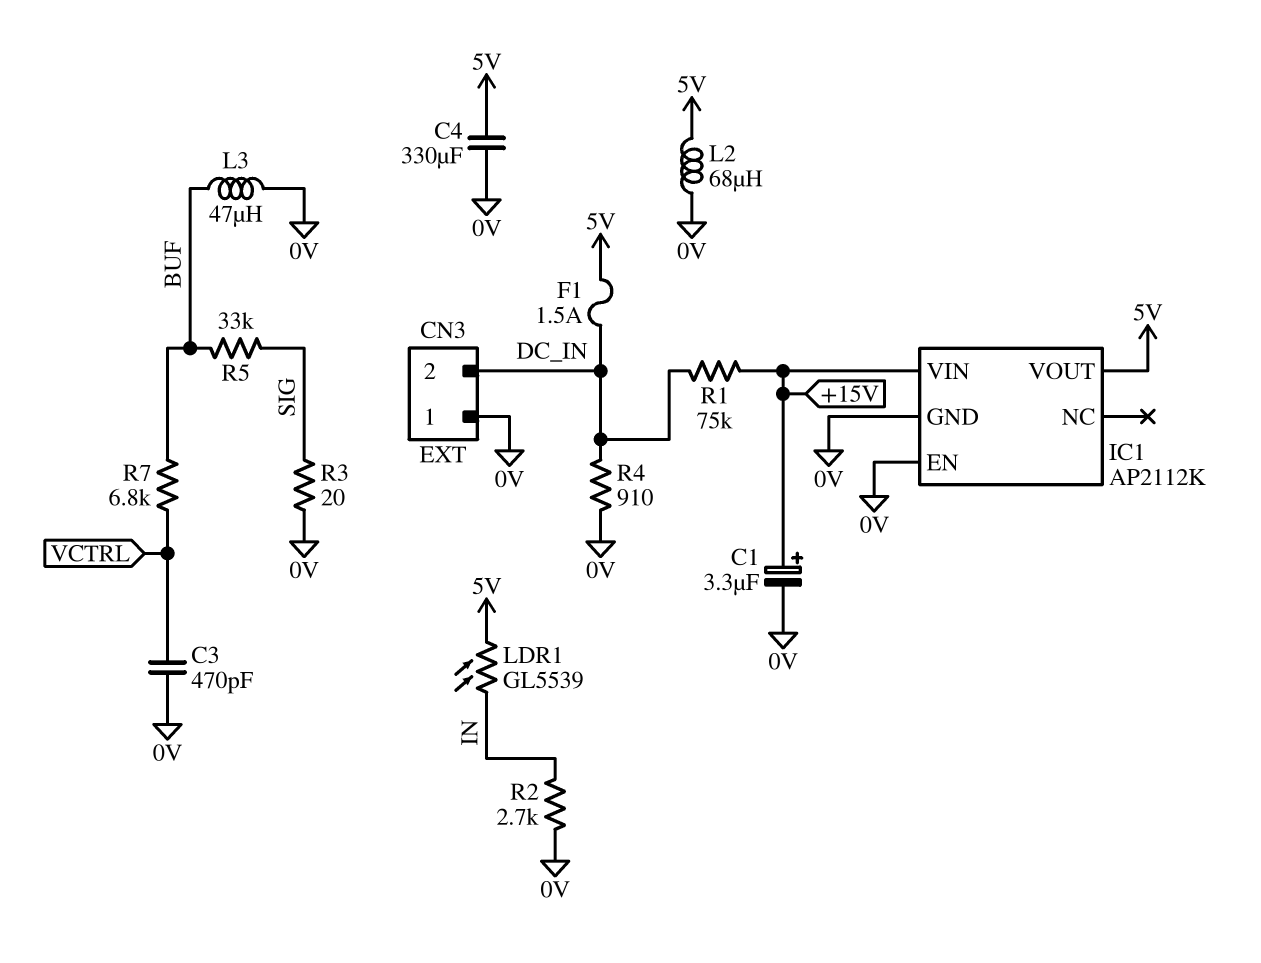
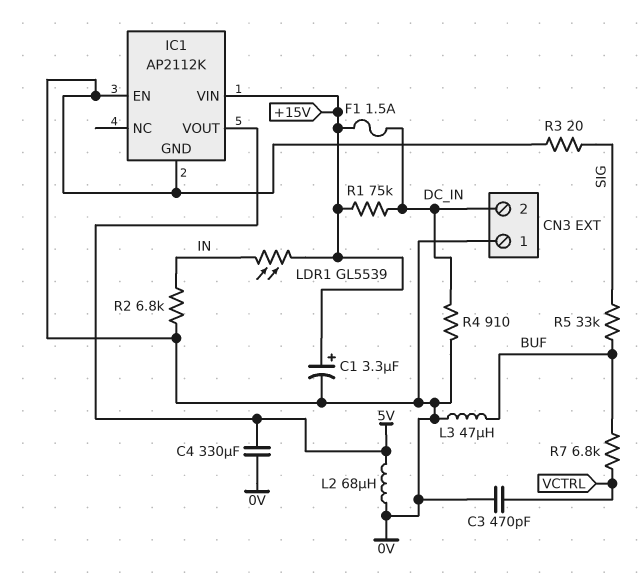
F1: 1.5A (5V, DC_IN) -> 1.5A (+15V, DC_IN)
LDR1: GL5539 (5V, IN) -> GL5539 (+15V, IN)
R2: 2.7k (0V, IN) -> 6.8k (0V, IN)

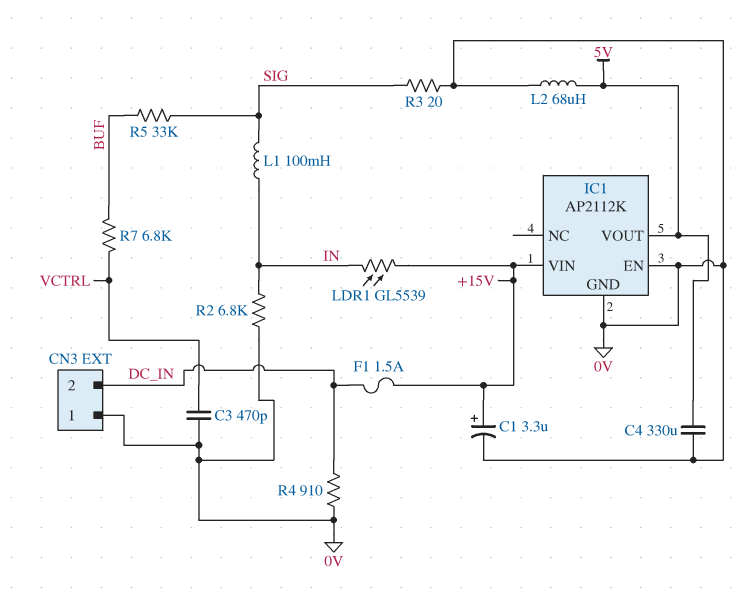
L1: none -> 100mH (IN, SIG)
L3: 47uH (0V, BUF) -> none
R1: 75k (+15V, DC_IN) -> none

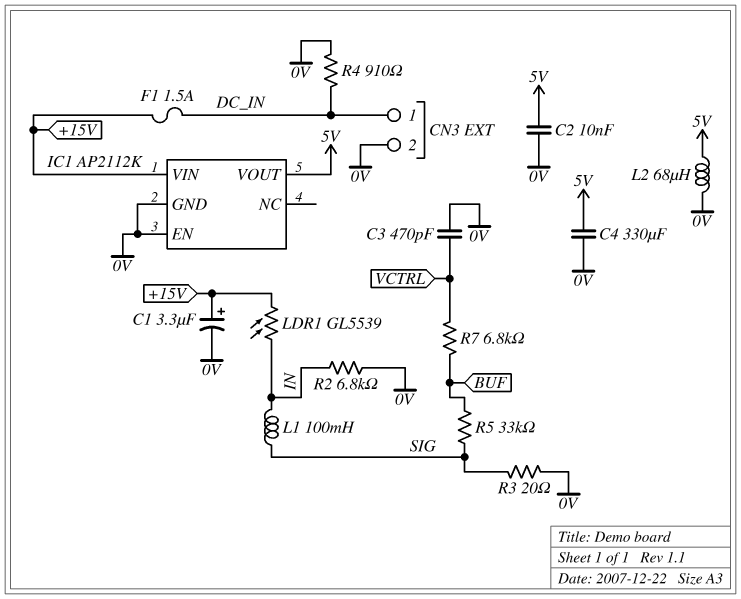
C2: none -> 10nF (0V, 5V)
CN3 pin 1: 0V -> DC_IN
CN3 pin 2: DC_IN -> 0V

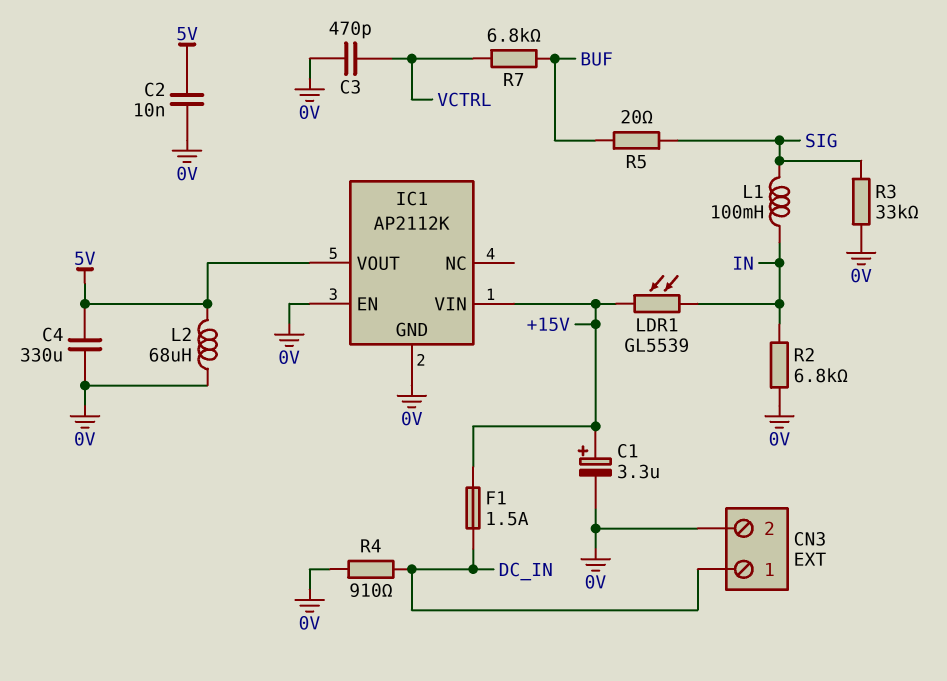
R3: 20 (0V, SIG) -> 33k (0V, SIG)
R5: 33k (BUF, SIG) -> 20 (BUF, SIG)

